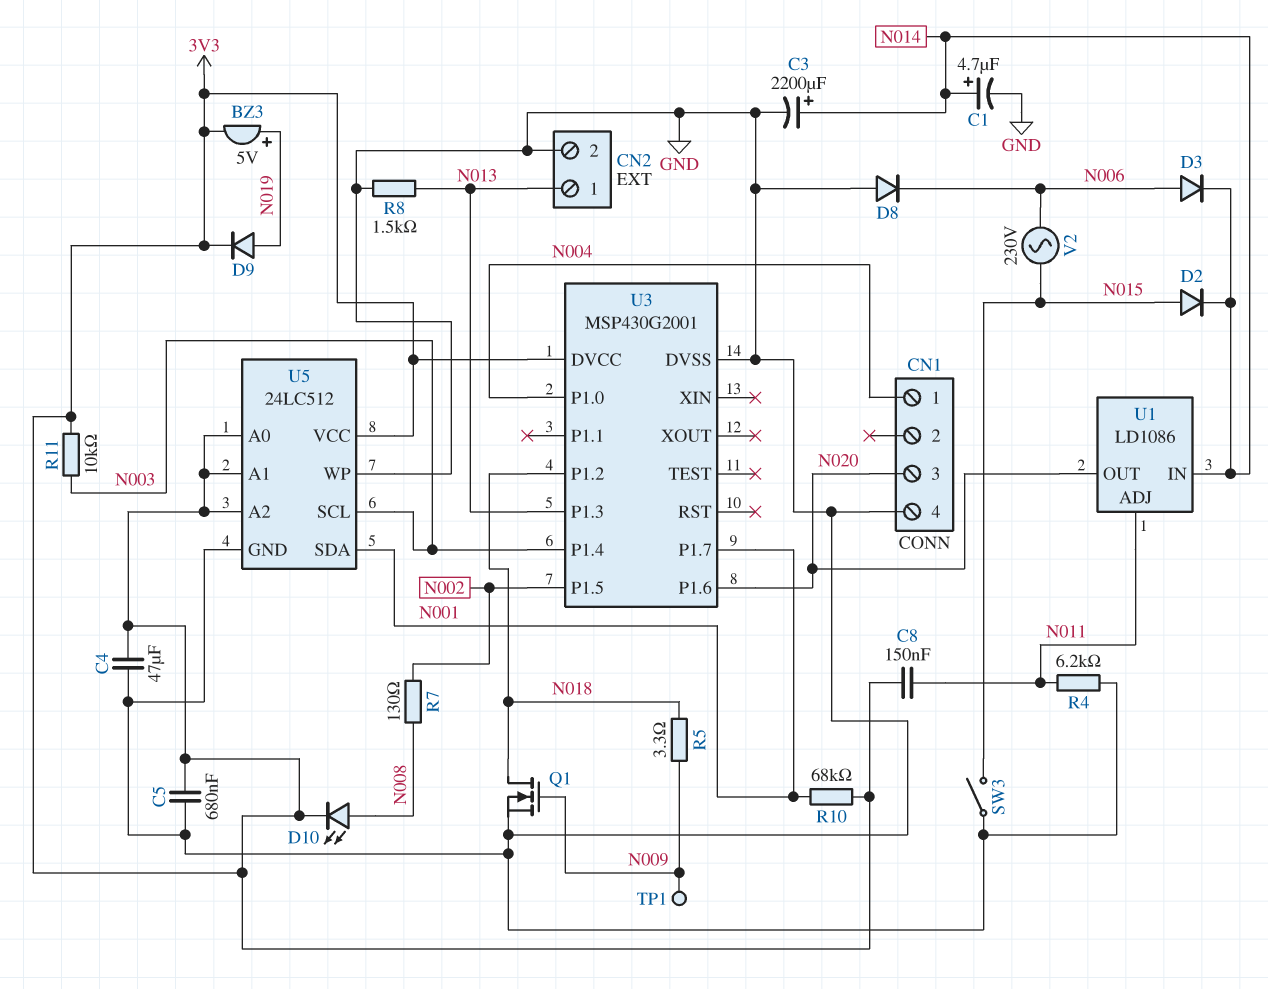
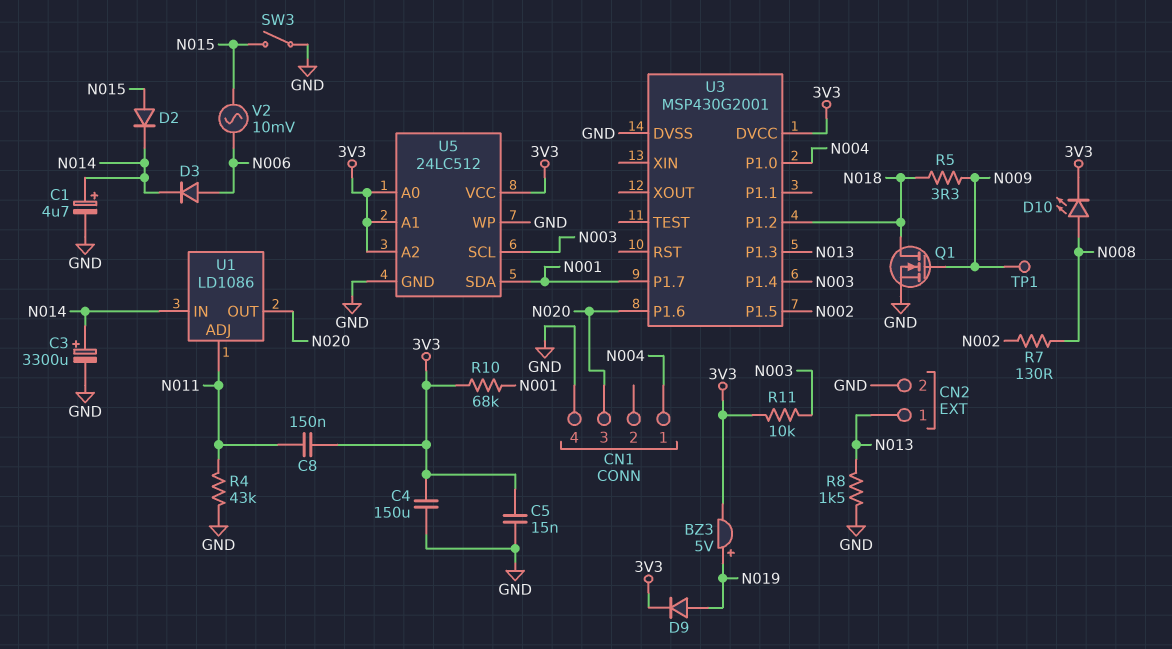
C3: 2200uF (plus N014, minus GND) -> 3300uF (plus N014, minus GND)
C4: 47uF (3V3, GND) -> 150uF (3V3, GND)
C5: 680nF (3V3, GND) -> 15nF (3V3, GND)
D8: diode (A GND, K N006) -> none
R4: 6.2k (GND, N011) -> 43k (GND, N011)
V2: AC 230V (N006, N015) -> AC 10mV (N006, N015)

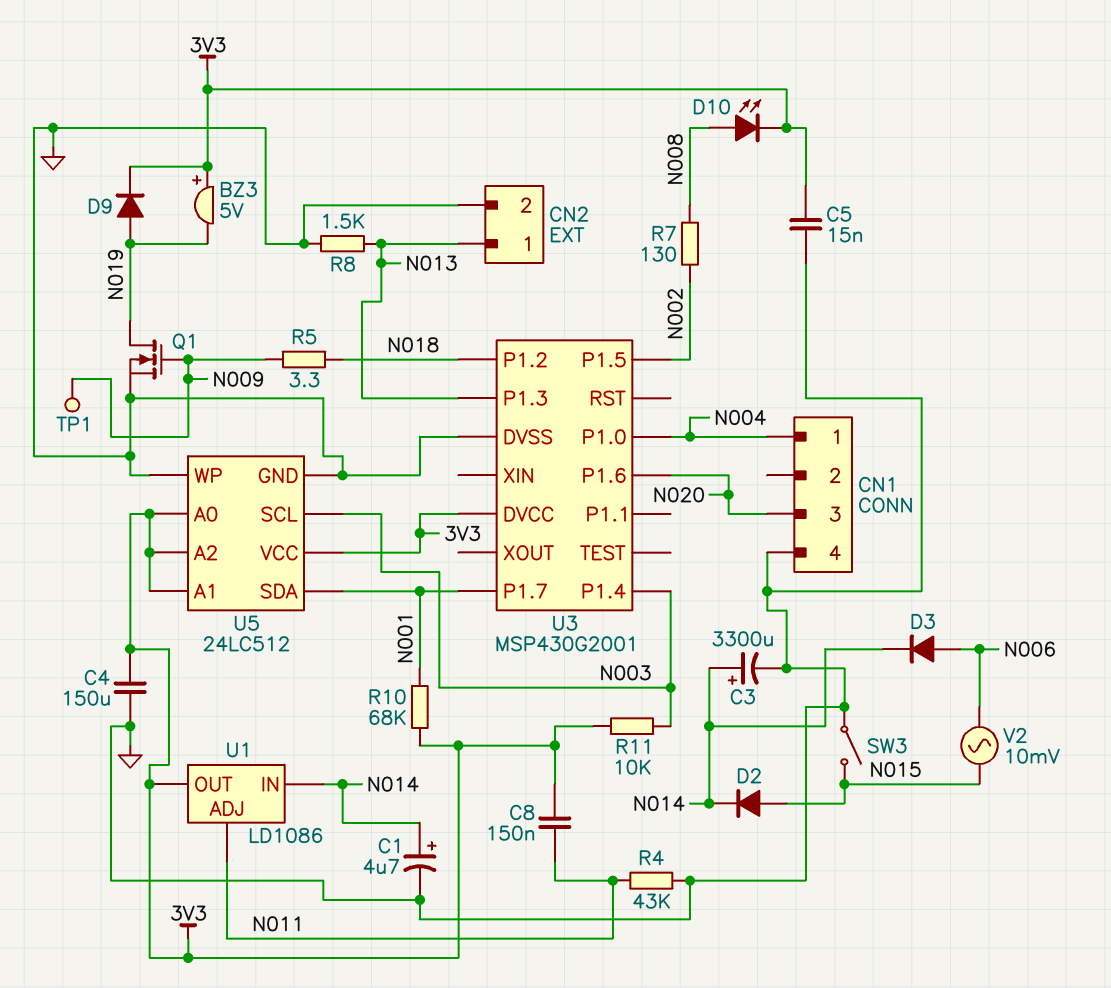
BZ3: buzzer 5V (plus N019, minus 3V3) -> buzzer 5V (plus 3V3, minus N019)
Q1: NMOS (G N009, D N018, S GND) -> NMOS (G N009, D N019, S GND)
U1 pin OUT: N020 -> 3V3

